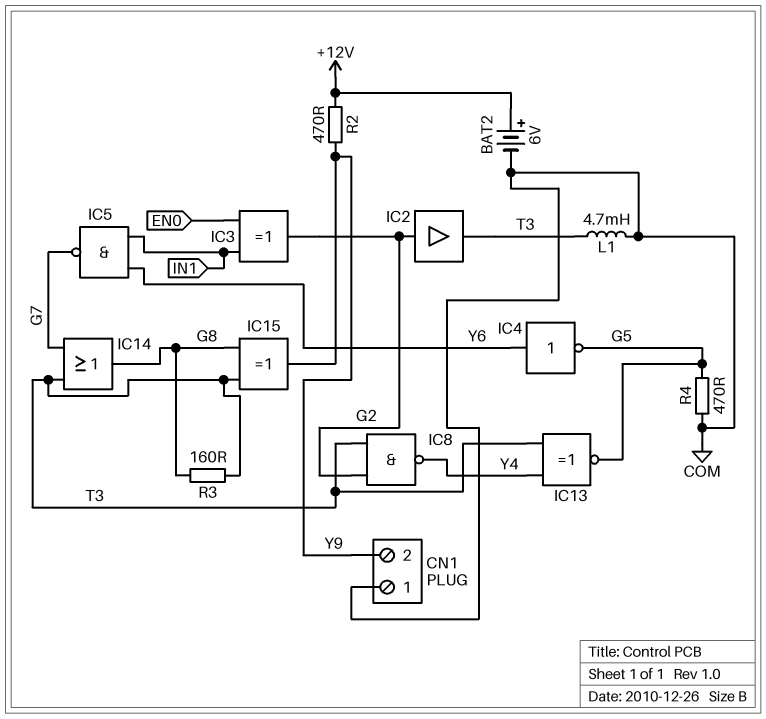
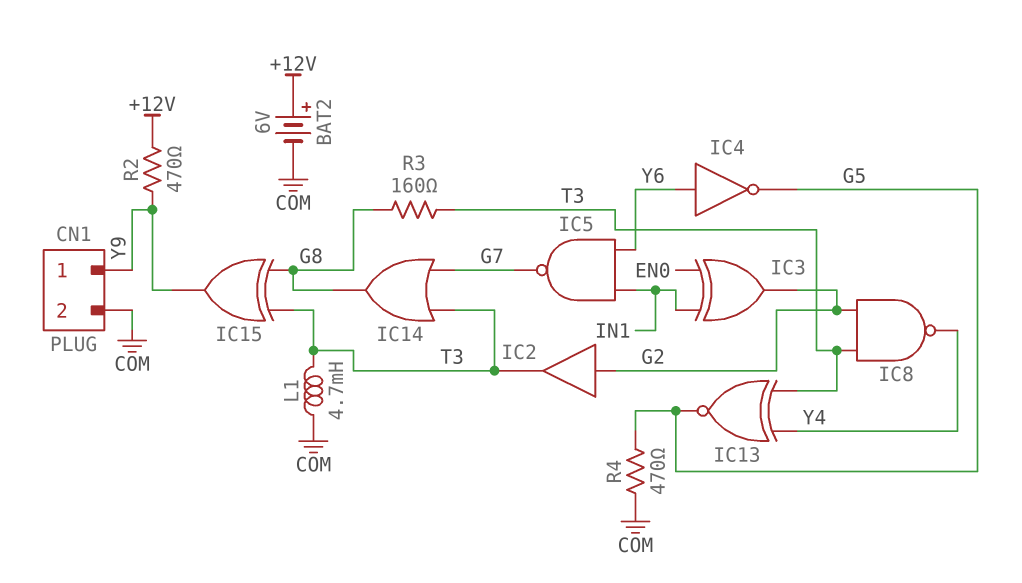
CN1 pin 1: COM -> Y9
CN1 pin 2: Y9 -> COM

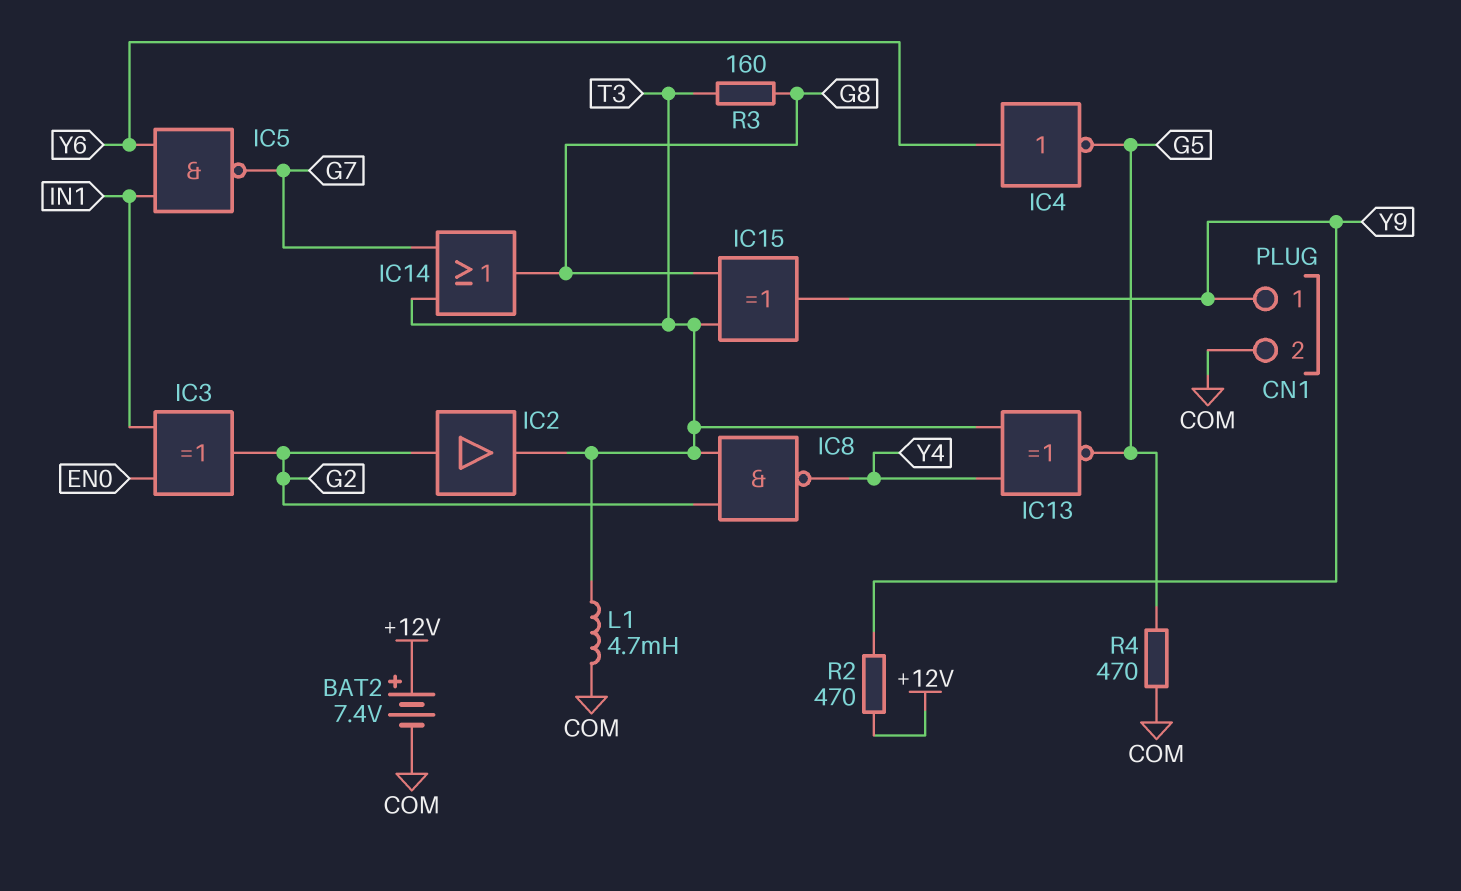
BAT2: 6V (plus +12V, minus COM) -> 7.4V (plus +12V, minus COM)

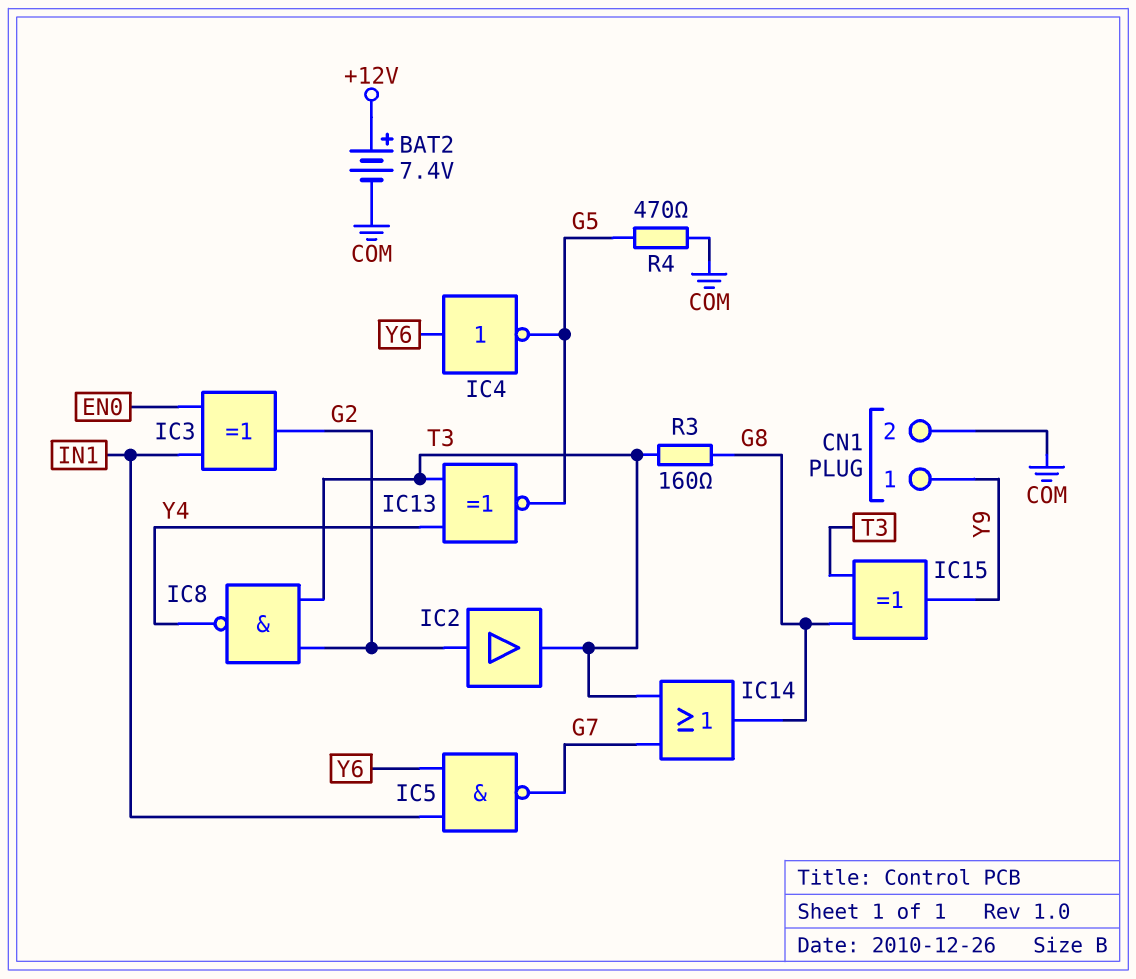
L1: 4.7mH (COM, T3) -> none
R2: 470 (+12V, Y9) -> none

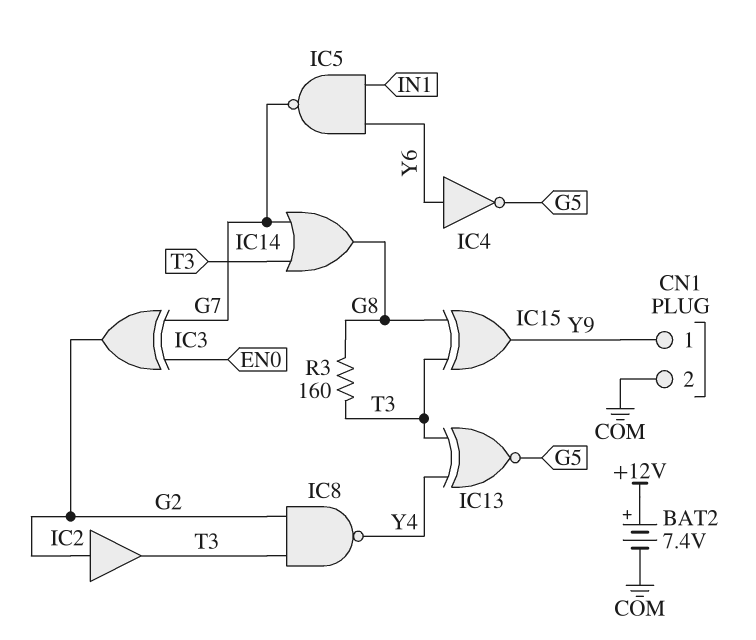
IC3: XOR (in EN0, in IN1, out G2) -> XOR (in EN0, in G7, out G2)
R4: 470 (COM, G5) -> none

